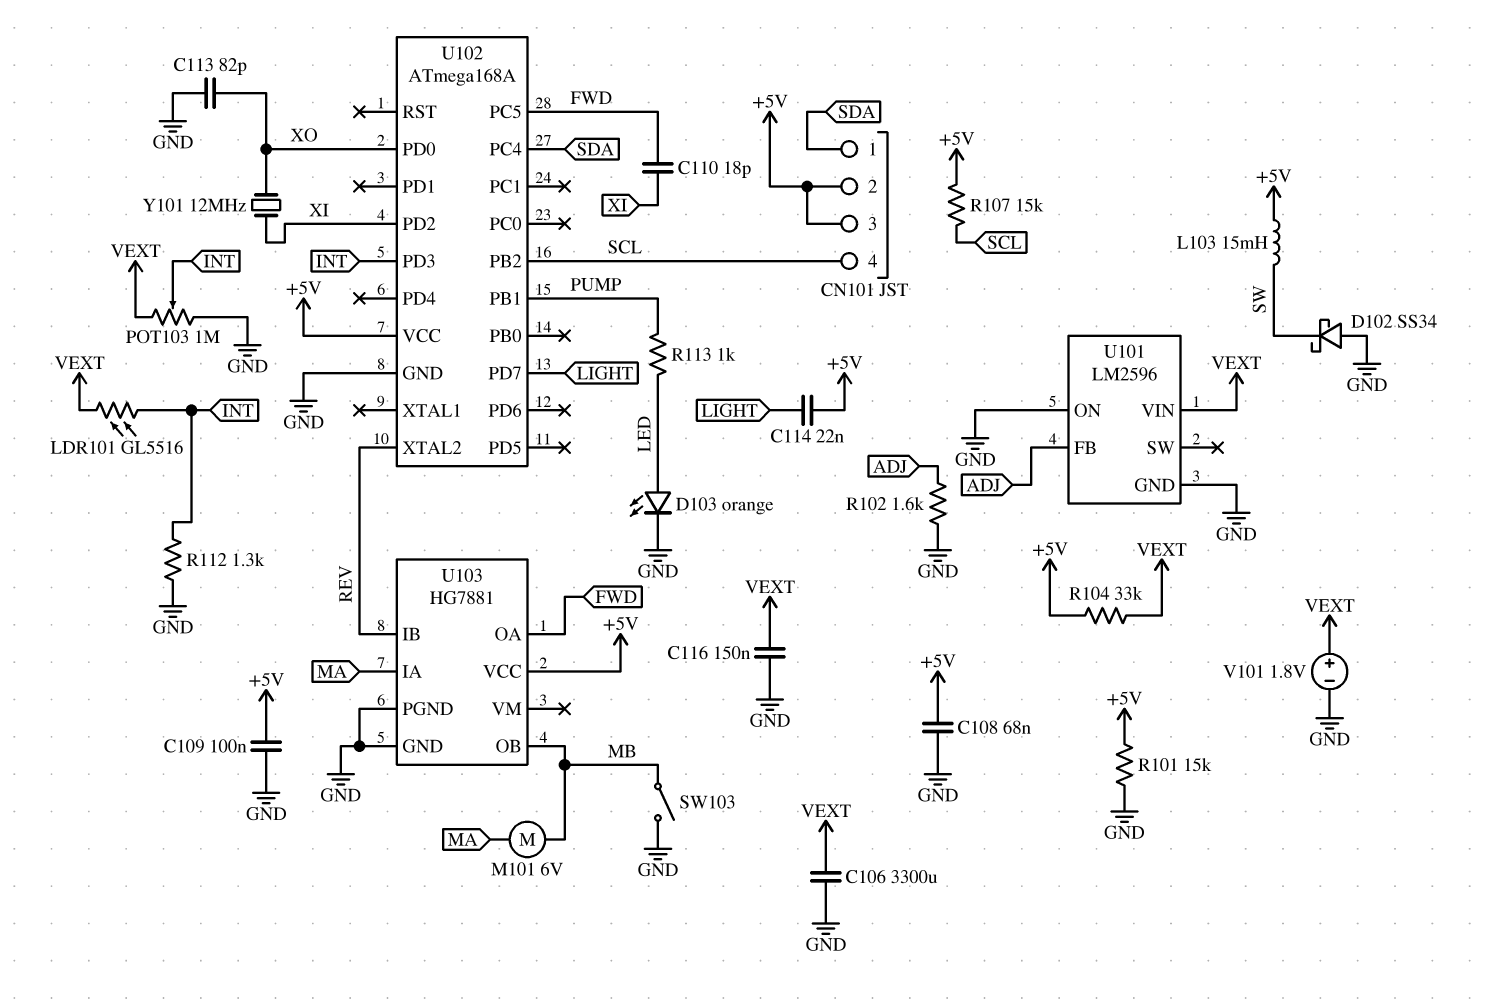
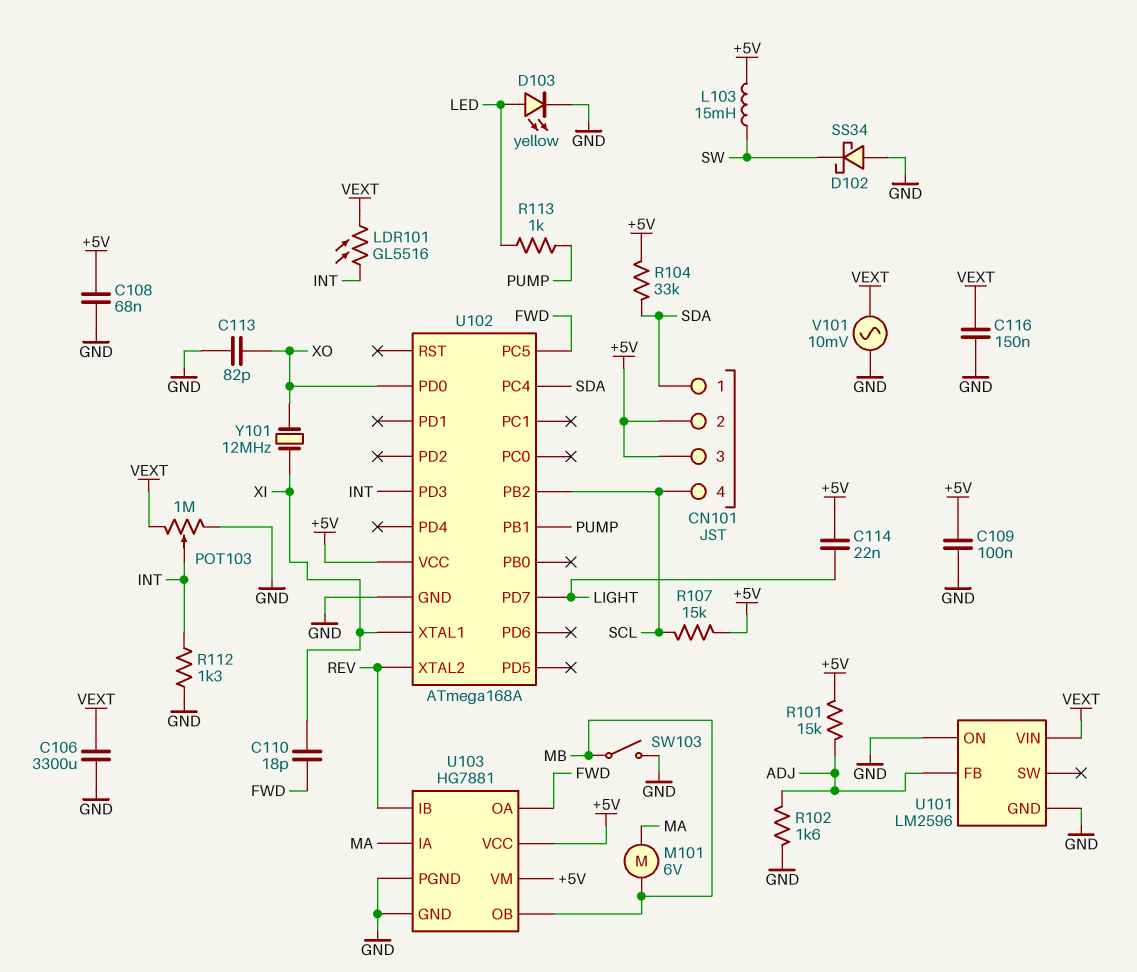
D103: LED orange (A LED, K GND) -> LED yellow (A LED, K GND)
R101: 15k (+5V, GND) -> 15k (+5V, ADJ)
R104: 33k (+5V, VEXT) -> 33k (+5V, SDA)
U102 pin PD2: XI -> none
U102 pin XTAL1: none -> XI
U103 pin VM: none -> +5V
V101: 1.8V (plus VEXT, minus GND) -> AC 10mV (GND, VEXT)

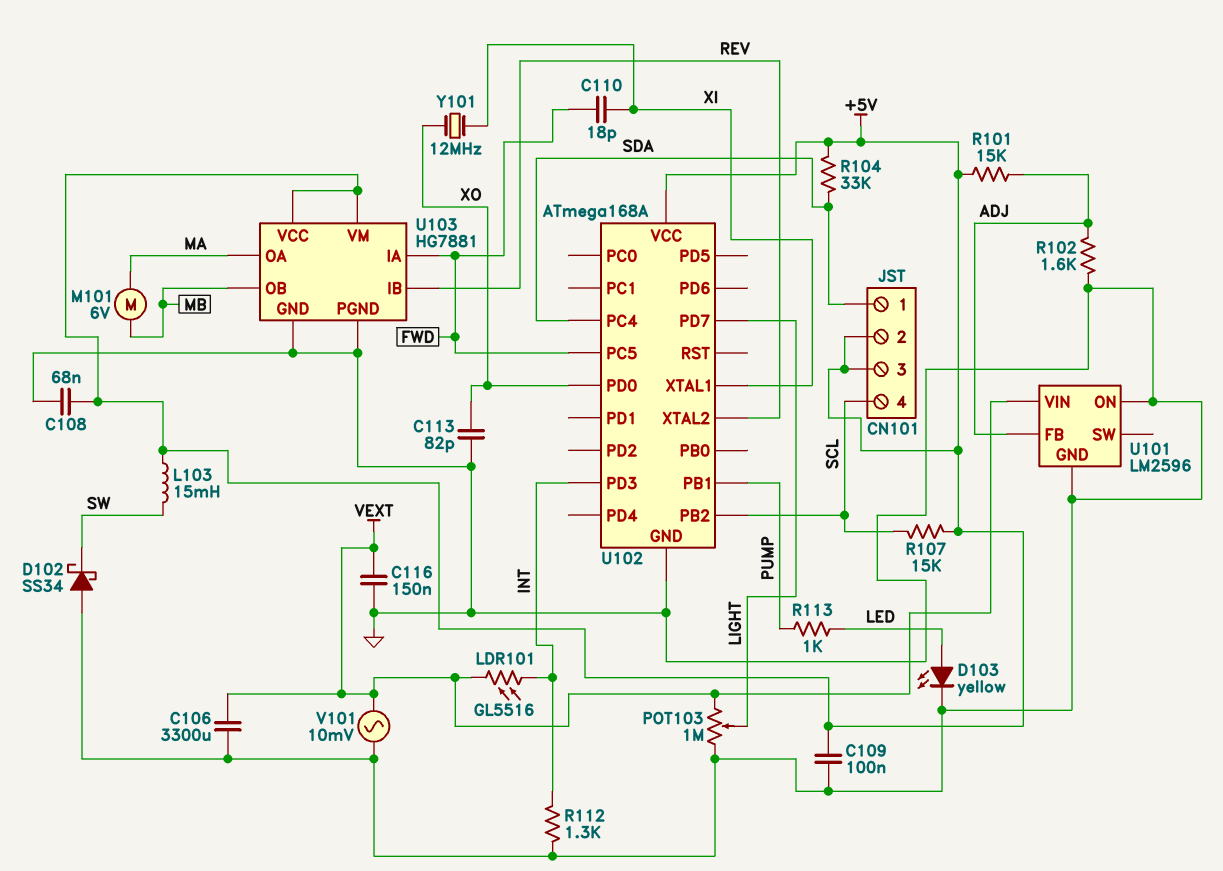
C114: 22nF (+5V, LIGHT) -> none
POT103: 1M (GND, VEXT, wiper INT) -> 1M (GND, VEXT, wiper LIGHT)
SW103: switch (GND, MB) -> none
U103 pin IA: MA -> FWD
U103 pin OA: FWD -> MA

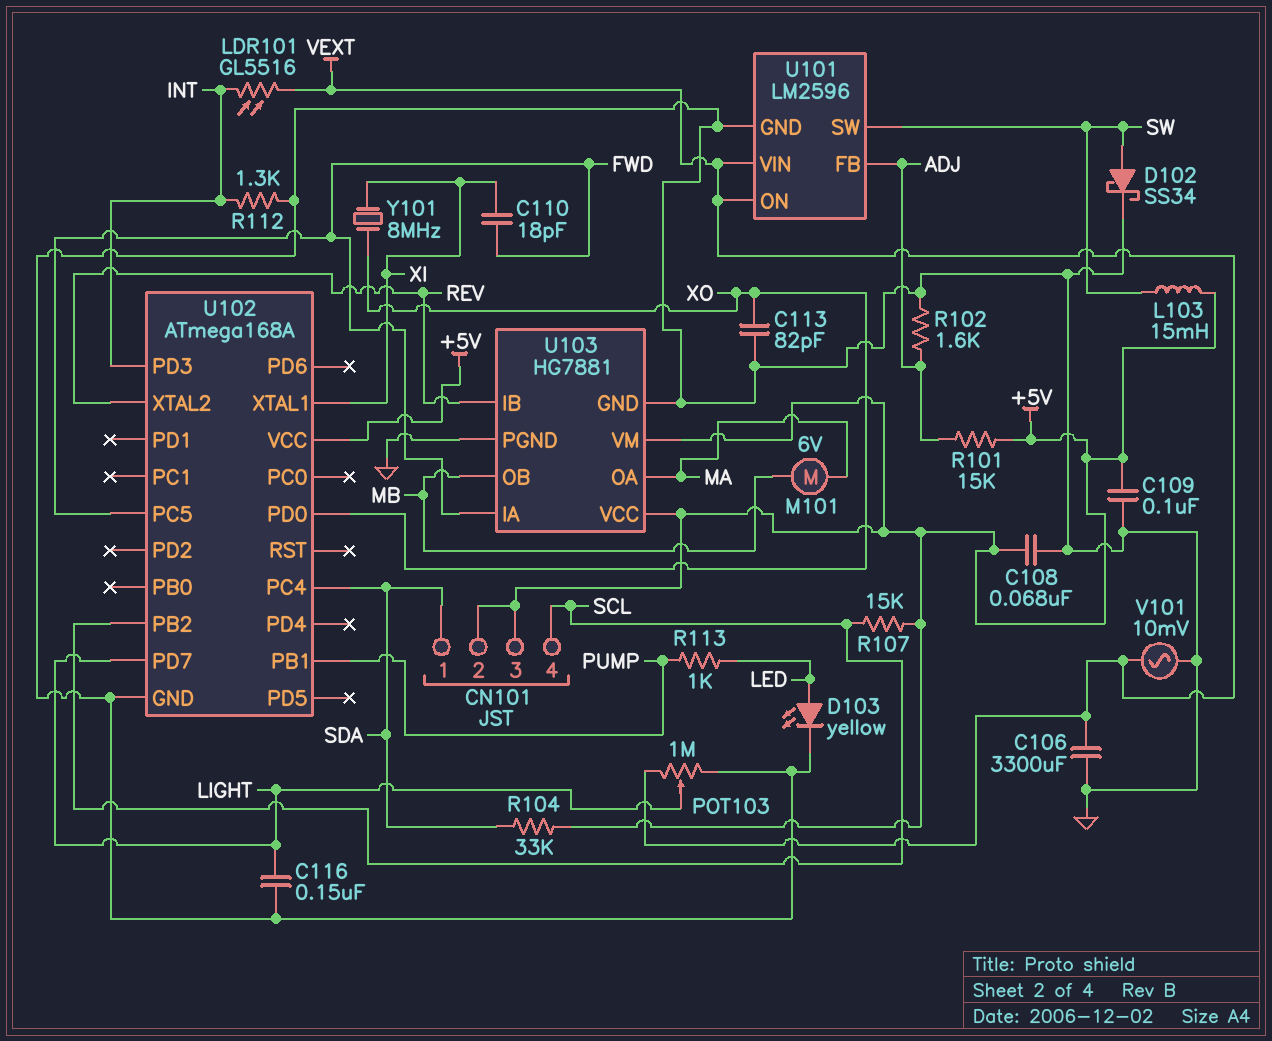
C116: 150nF (GND, VEXT) -> 150nF (GND, LIGHT)
D102: schottky SS34 (A GND, K SW) -> schottky SS34 (A SW, K GND)
U101 pin ON: GND -> VEXT
U101 pin SW: none -> SW
Y101: 12MHz (XI, XO) -> 8MHz (XI, XO)

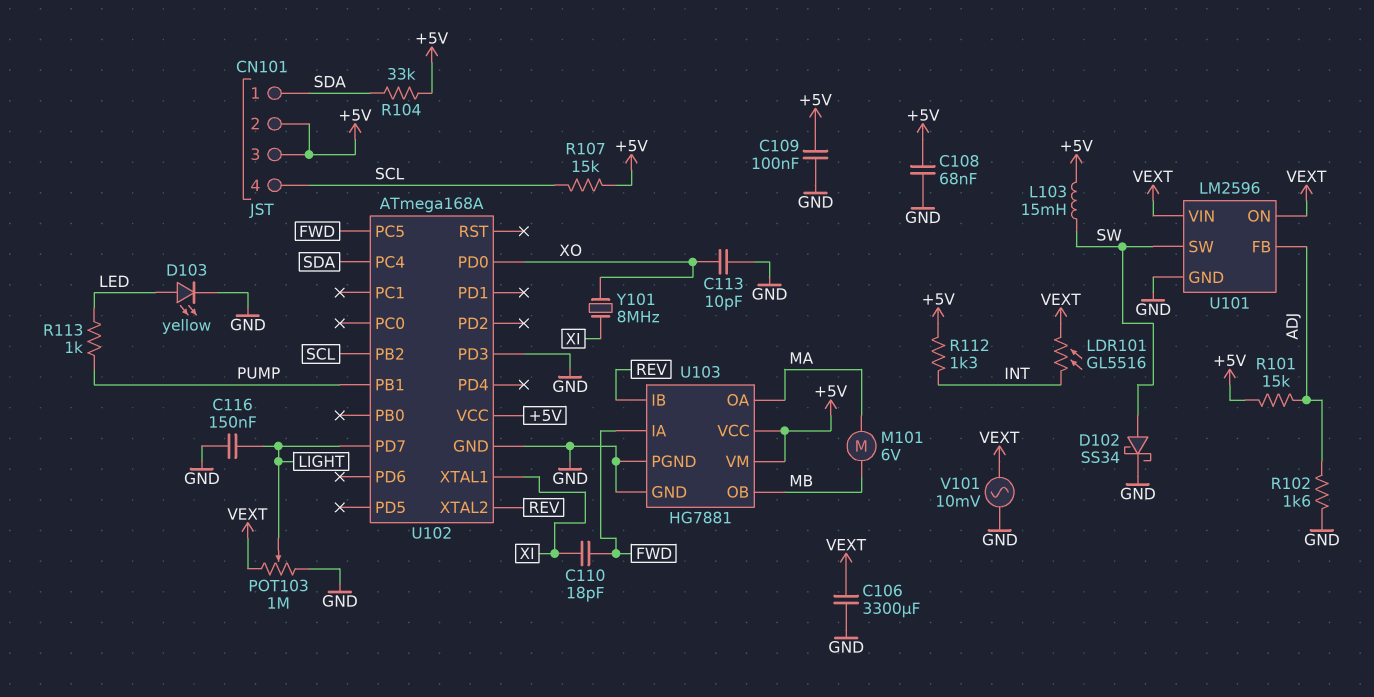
C113: 82pF (GND, XO) -> 10pF (GND, XO)
R112: 1.3k (GND, INT) -> 1.3k (+5V, INT)
U102 pin PD3: INT -> GND

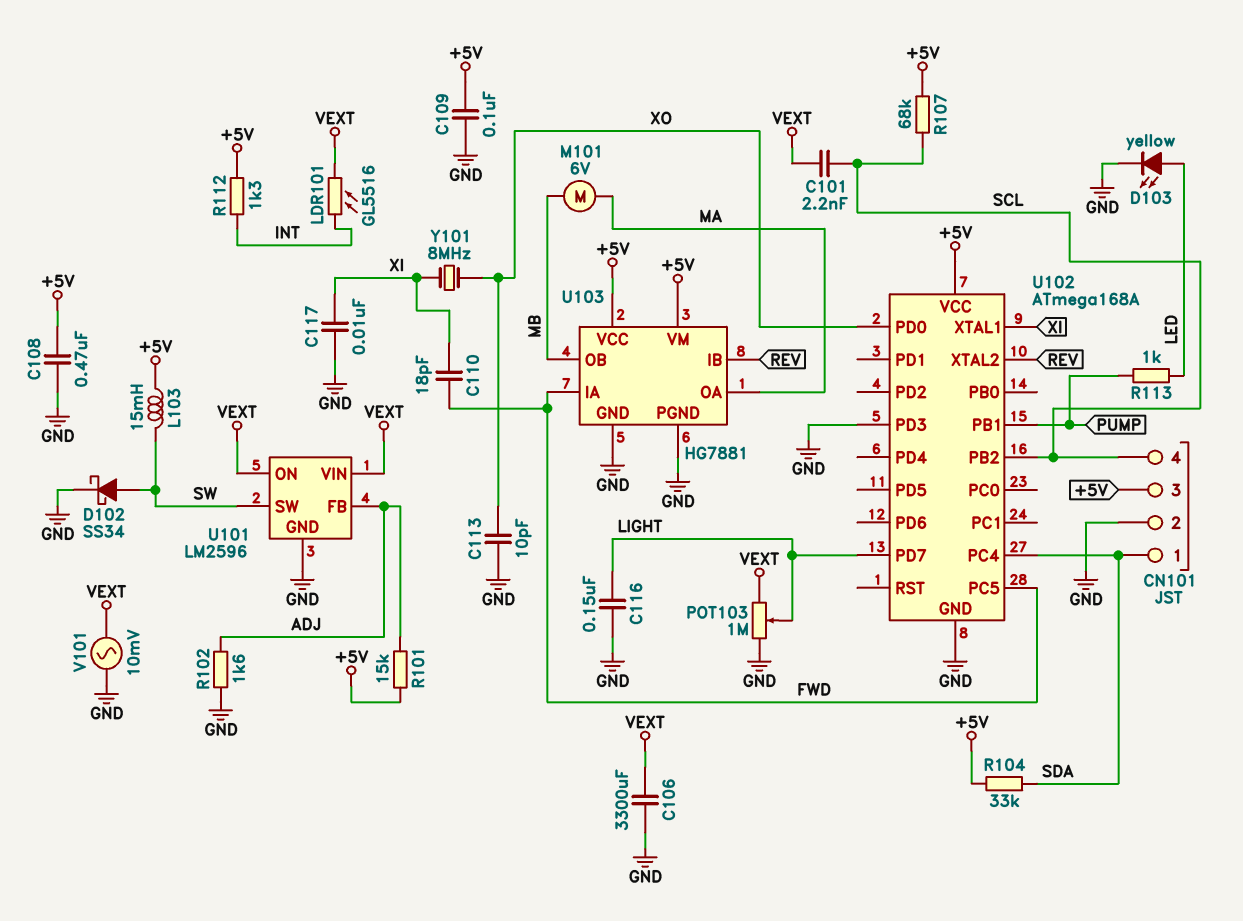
C101: none -> 2.2nF (SCL, VEXT)
C108: 68nF (+5V, GND) -> 470nF (+5V, GND)
C117: none -> 10nF (GND, XI)
CN101 pin 2: +5V -> GND
R107: 15k (+5V, SCL) -> 68k (+5V, SCL)

